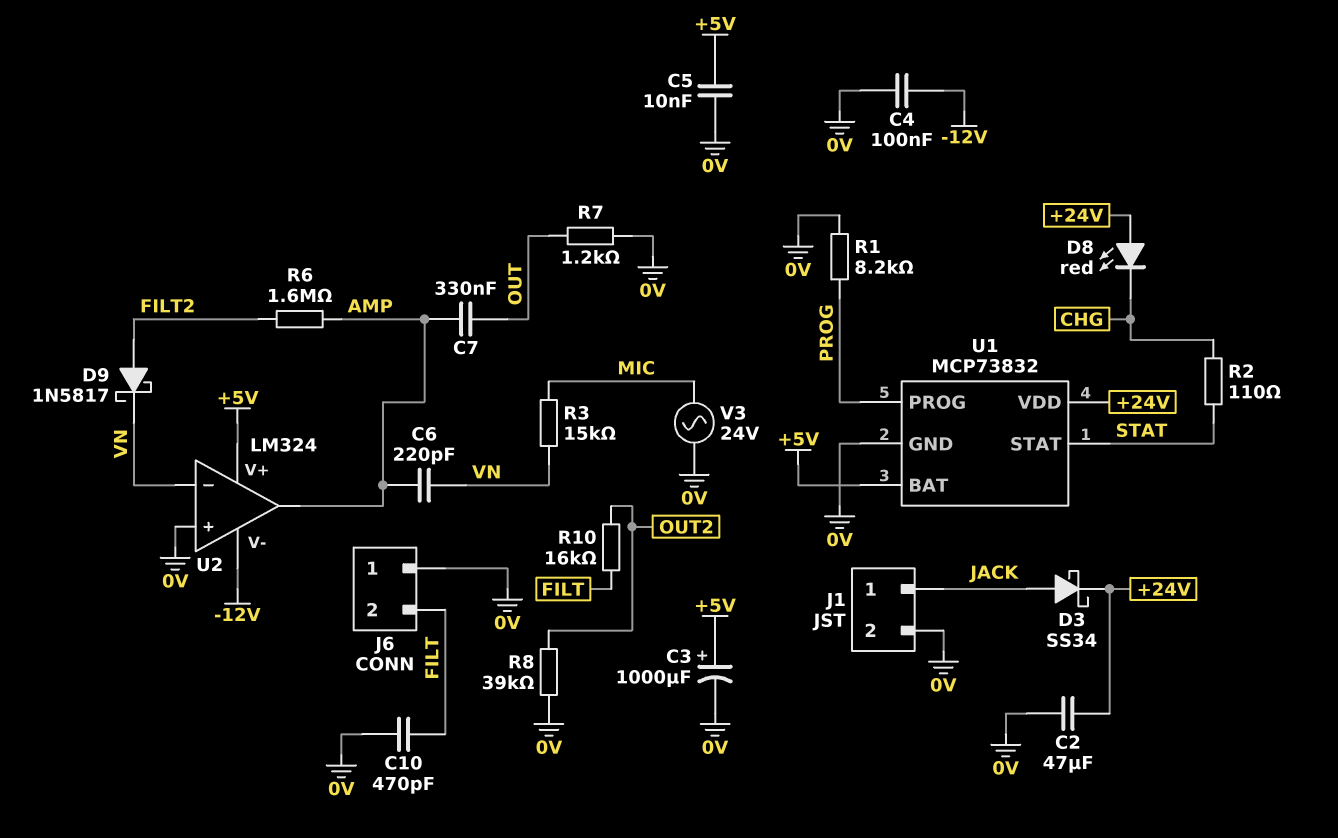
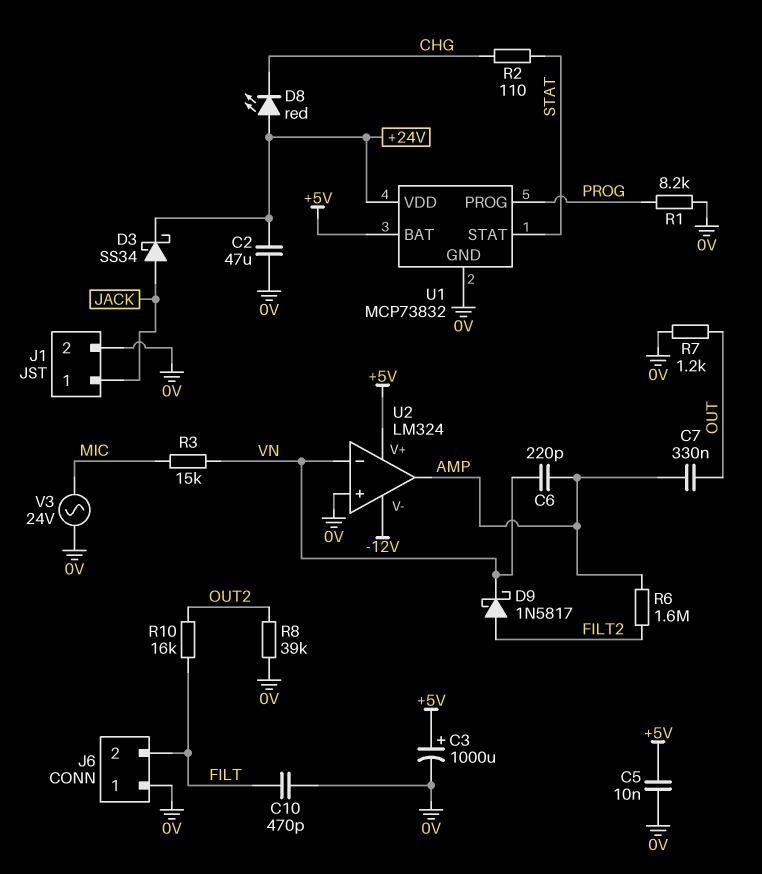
C4: 100nF (-12V, 0V) -> none

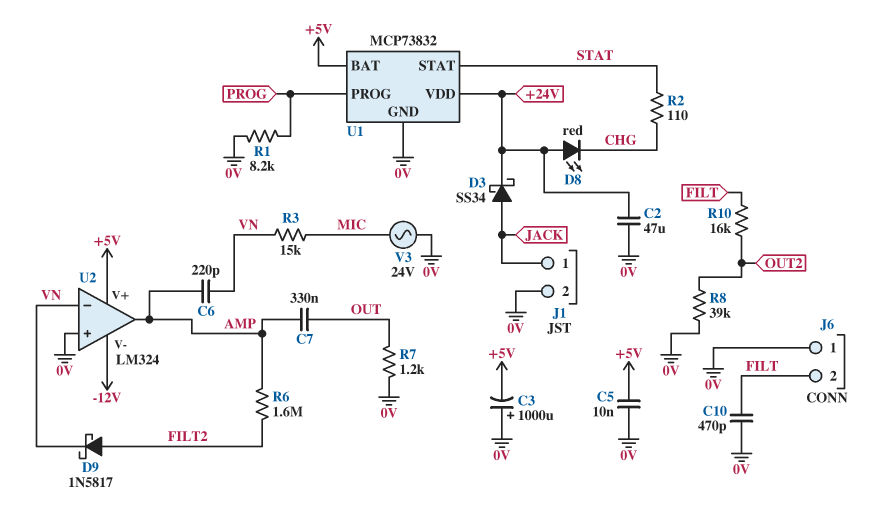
C3: 1000uF (plus +5V, minus 0V) -> 1000uF (plus 0V, minus +5V)

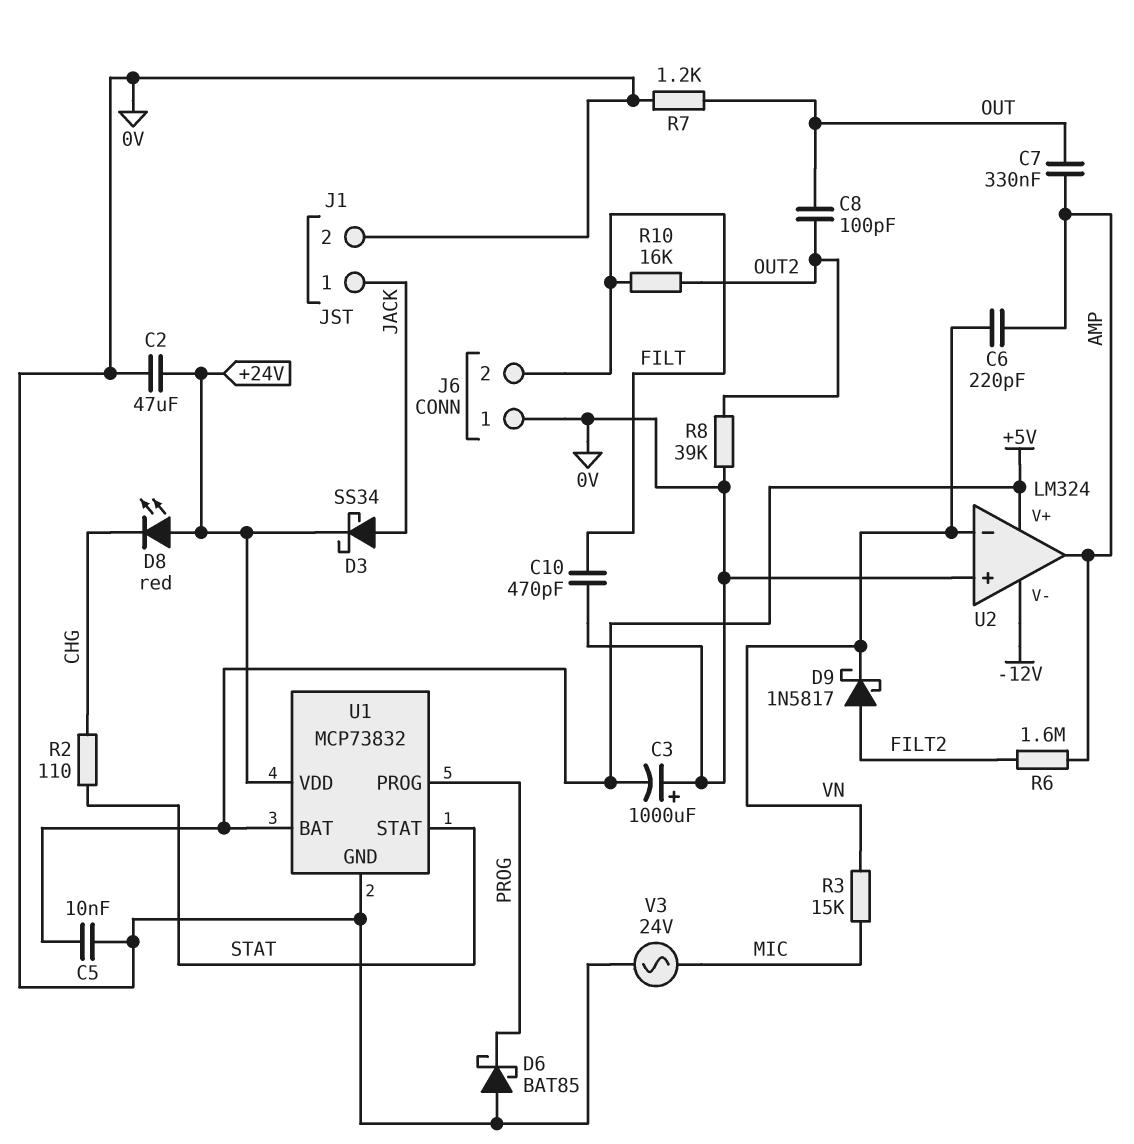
C8: none -> 100pF (OUT, OUT2)
D6: none -> schottky BAT85 (A 0V, K PROG)
R1: 8.2k (0V, PROG) -> none

